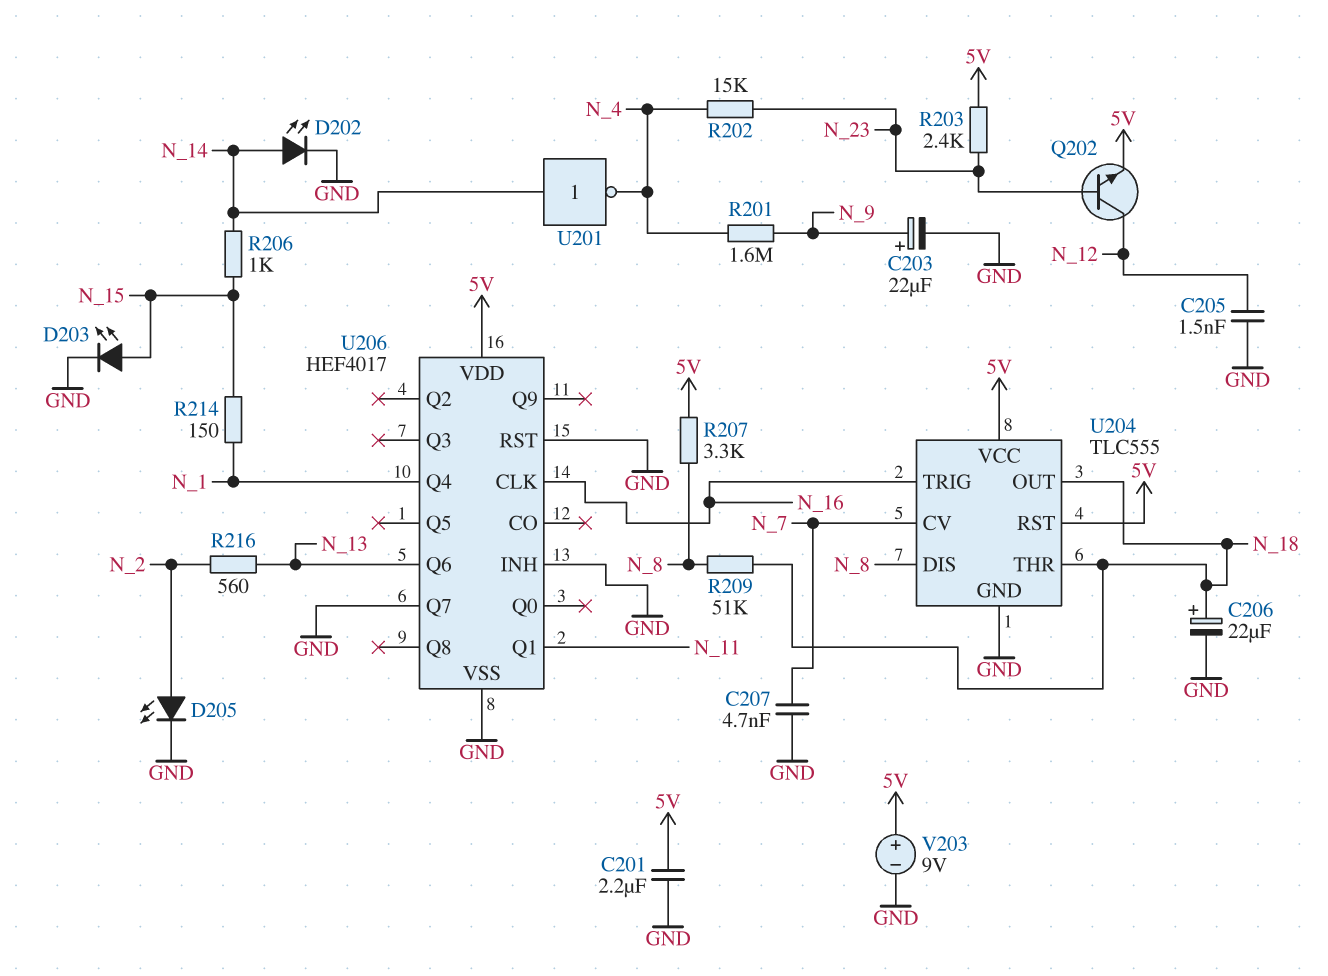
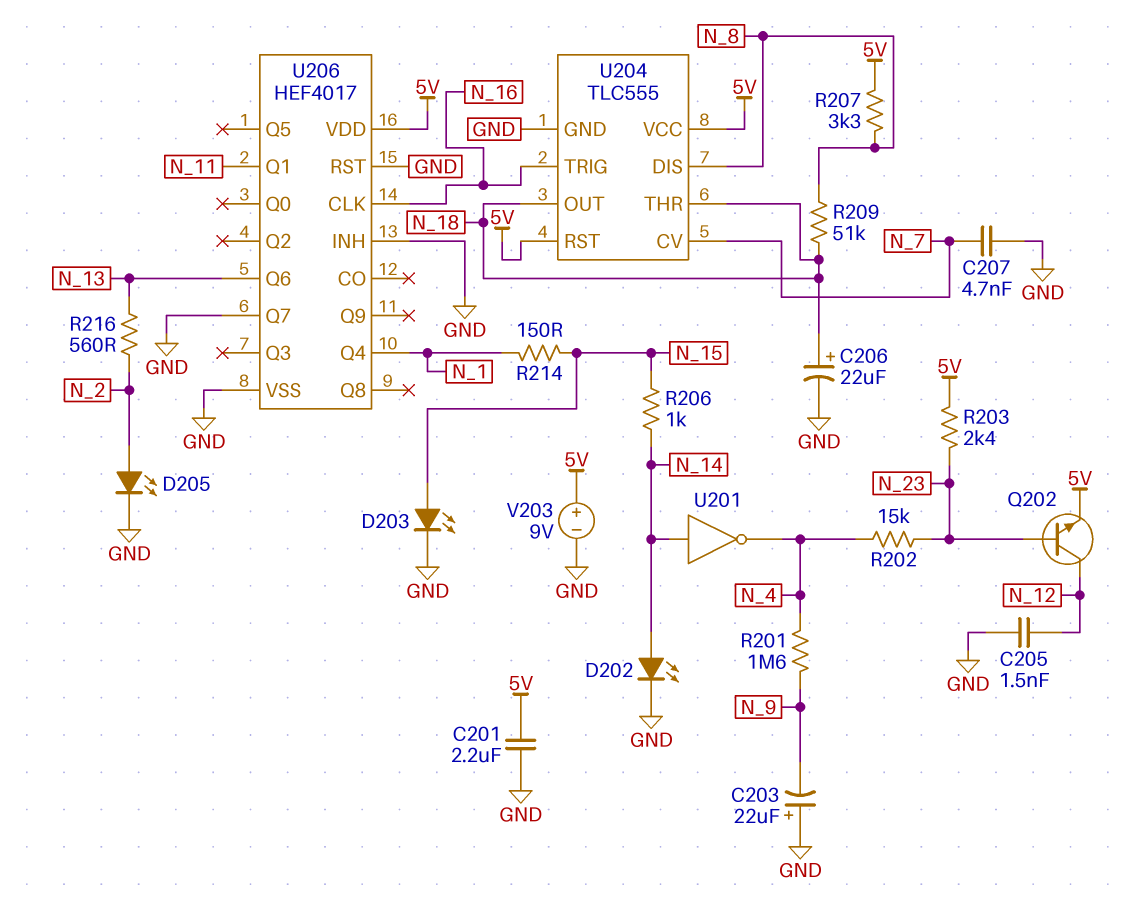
C203: 22uF (plus N_9, minus GND) -> 22uF (plus GND, minus N_9)

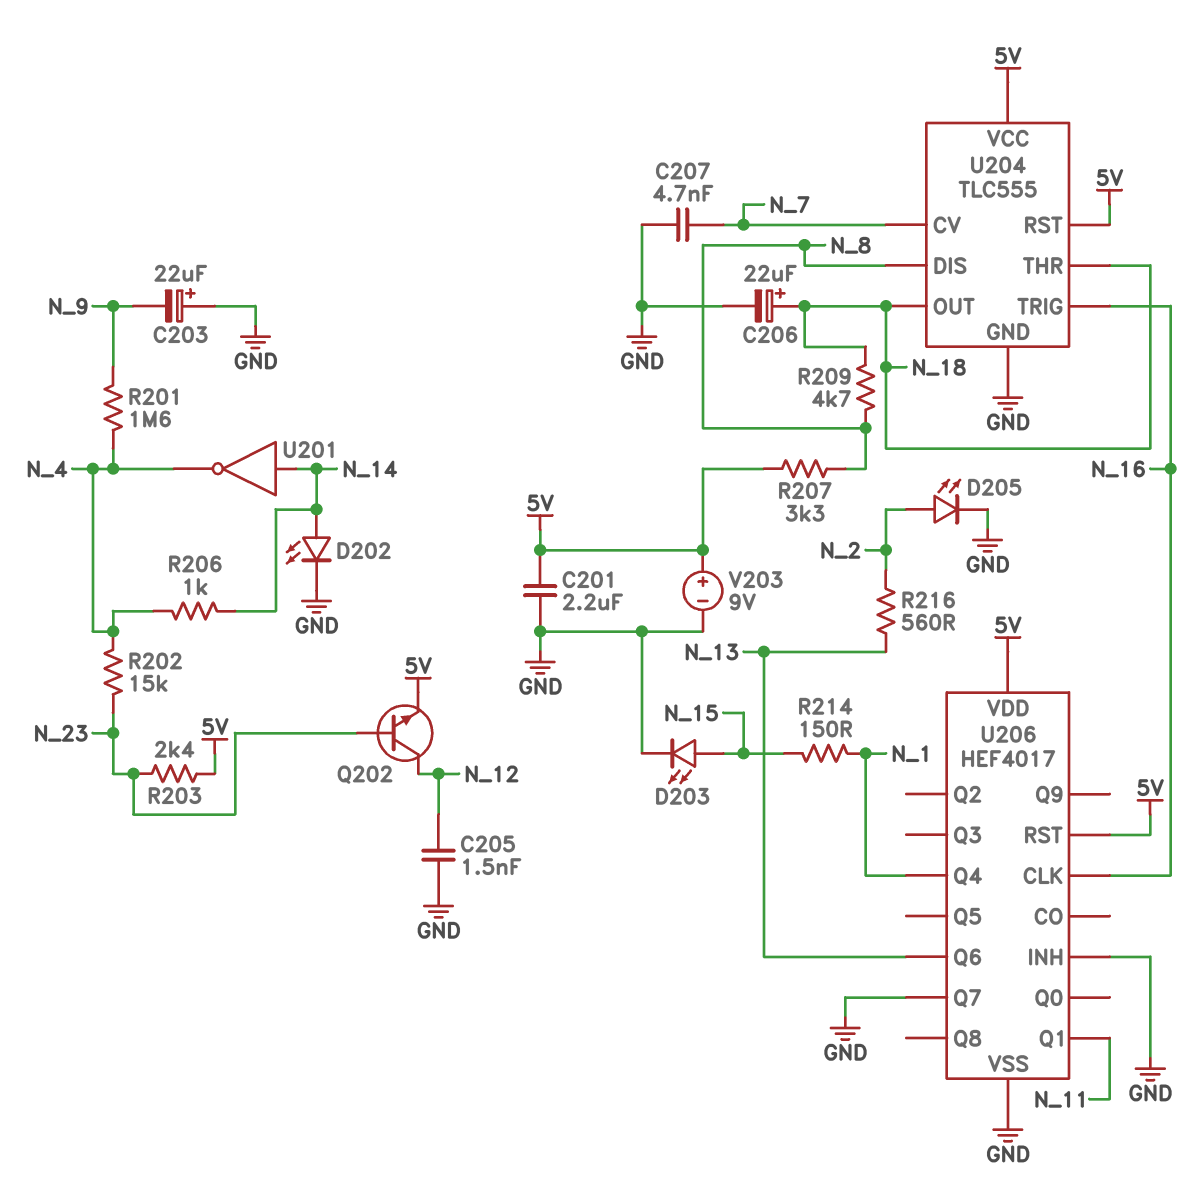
R206: 1k (N_14, N_15) -> 1k (N_4, N_14)
R209: 51k (N_8, N_18) -> 4.7k (N_8, N_18)
U206 pin RST: GND -> 5V

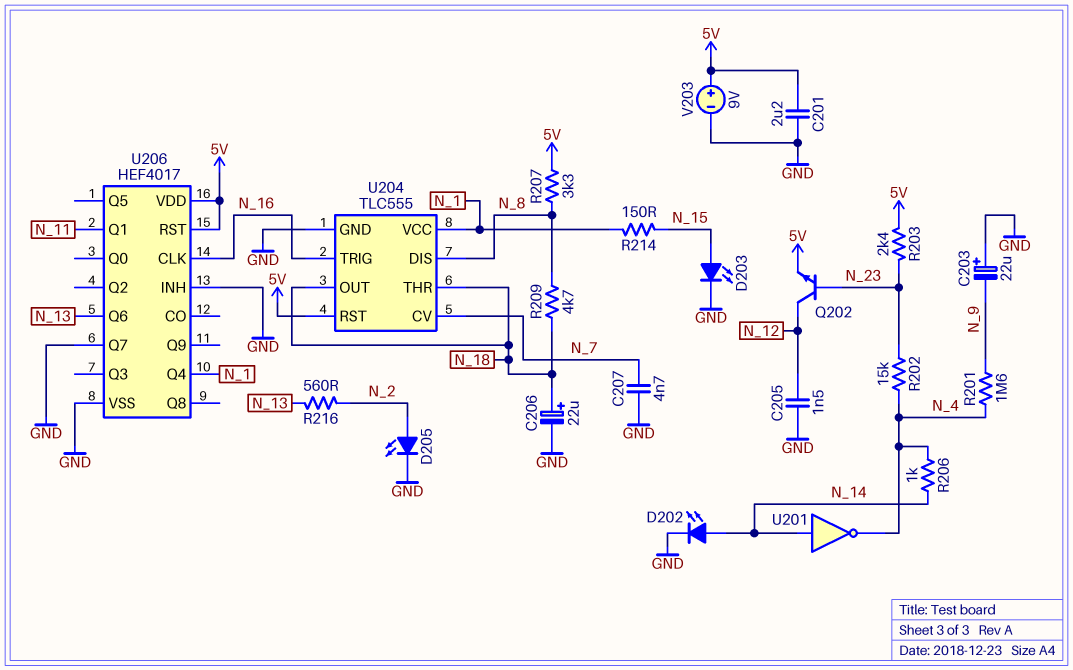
U204 pin VCC: 5V -> N_1

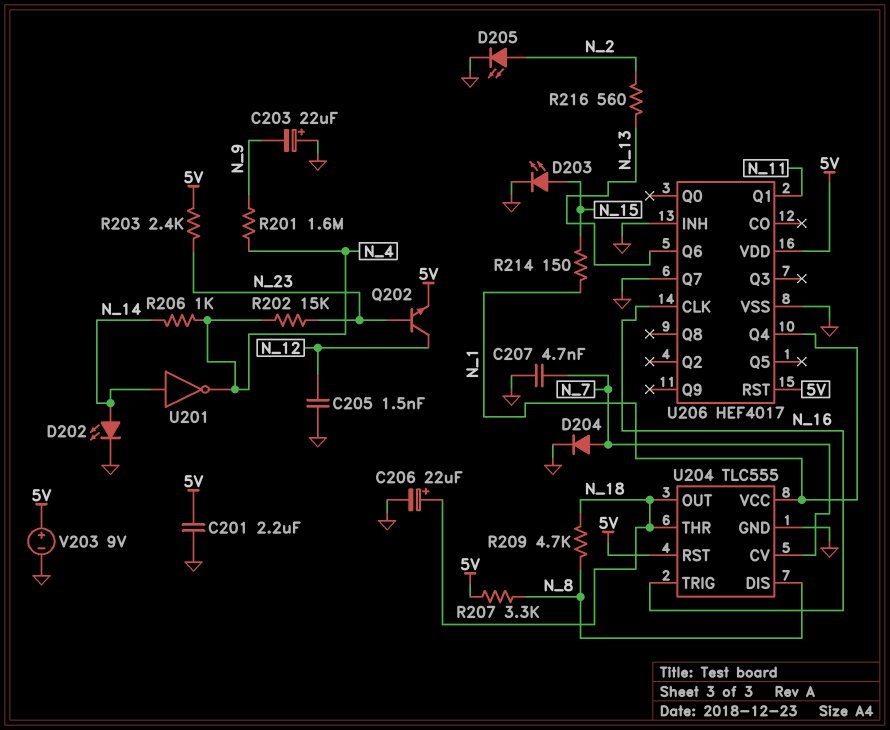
D204: none -> diode (A N_7, K GND)

